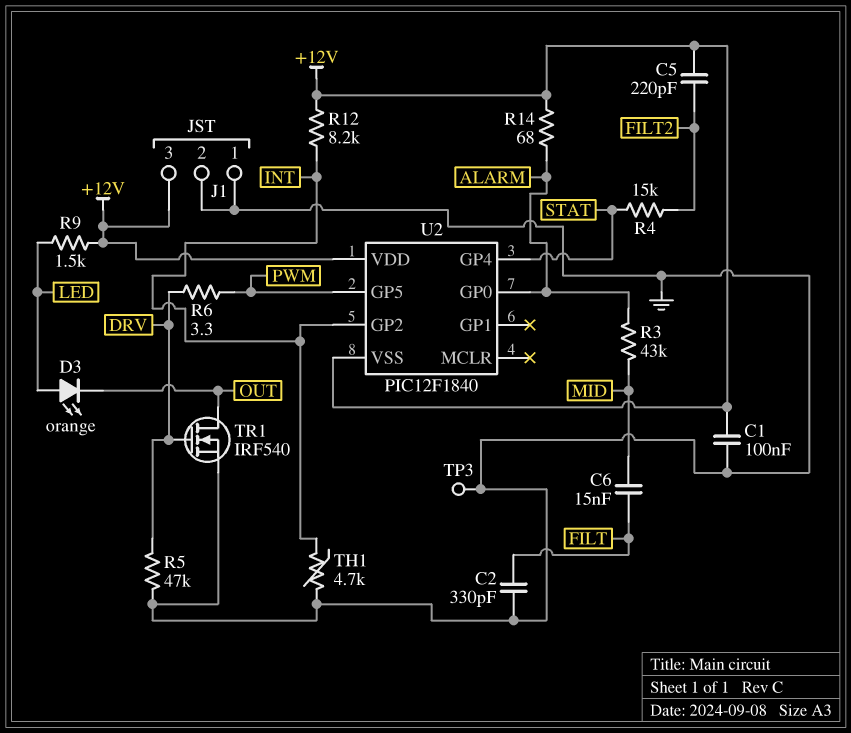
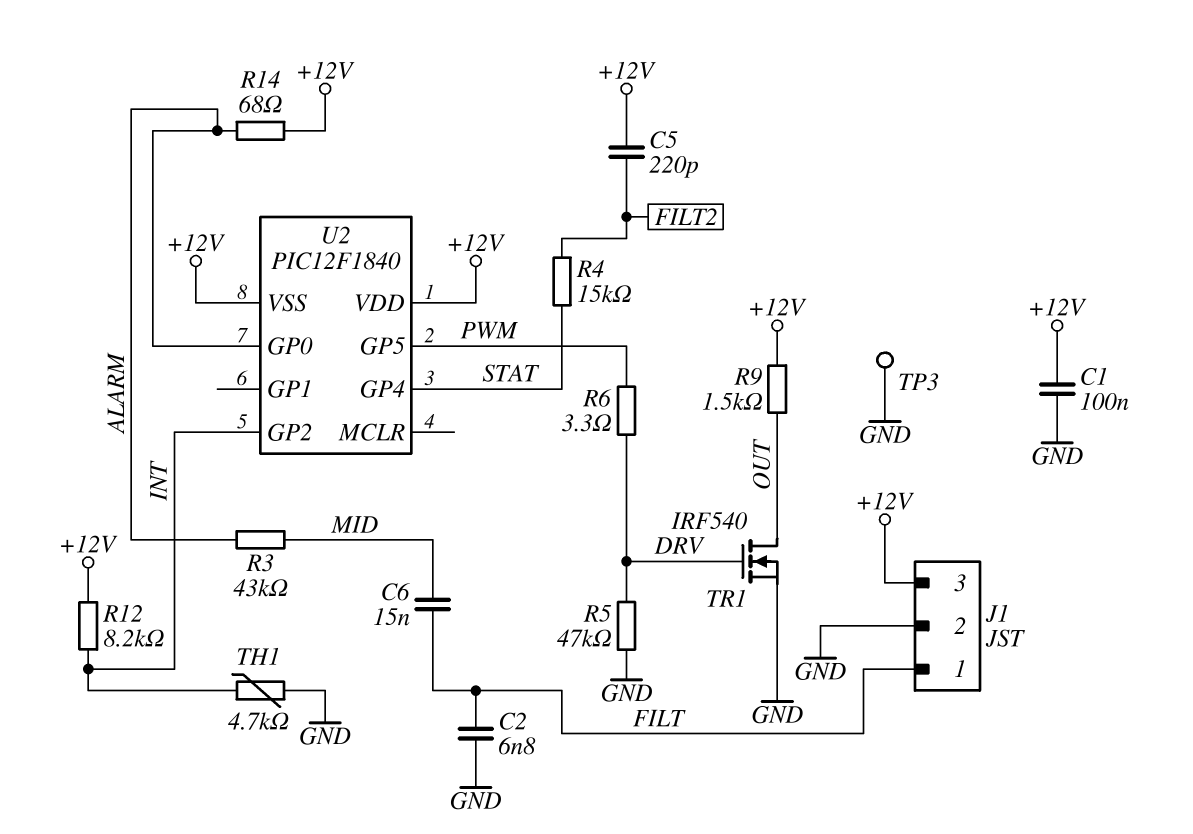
C2: 330pF (FILT, GND) -> 6.8nF (FILT, GND)
D3: LED orange (A LED, K OUT) -> none
J1 pin 1: GND -> FILT
R9: 1.5k (+12V, LED) -> 1.5k (+12V, OUT)

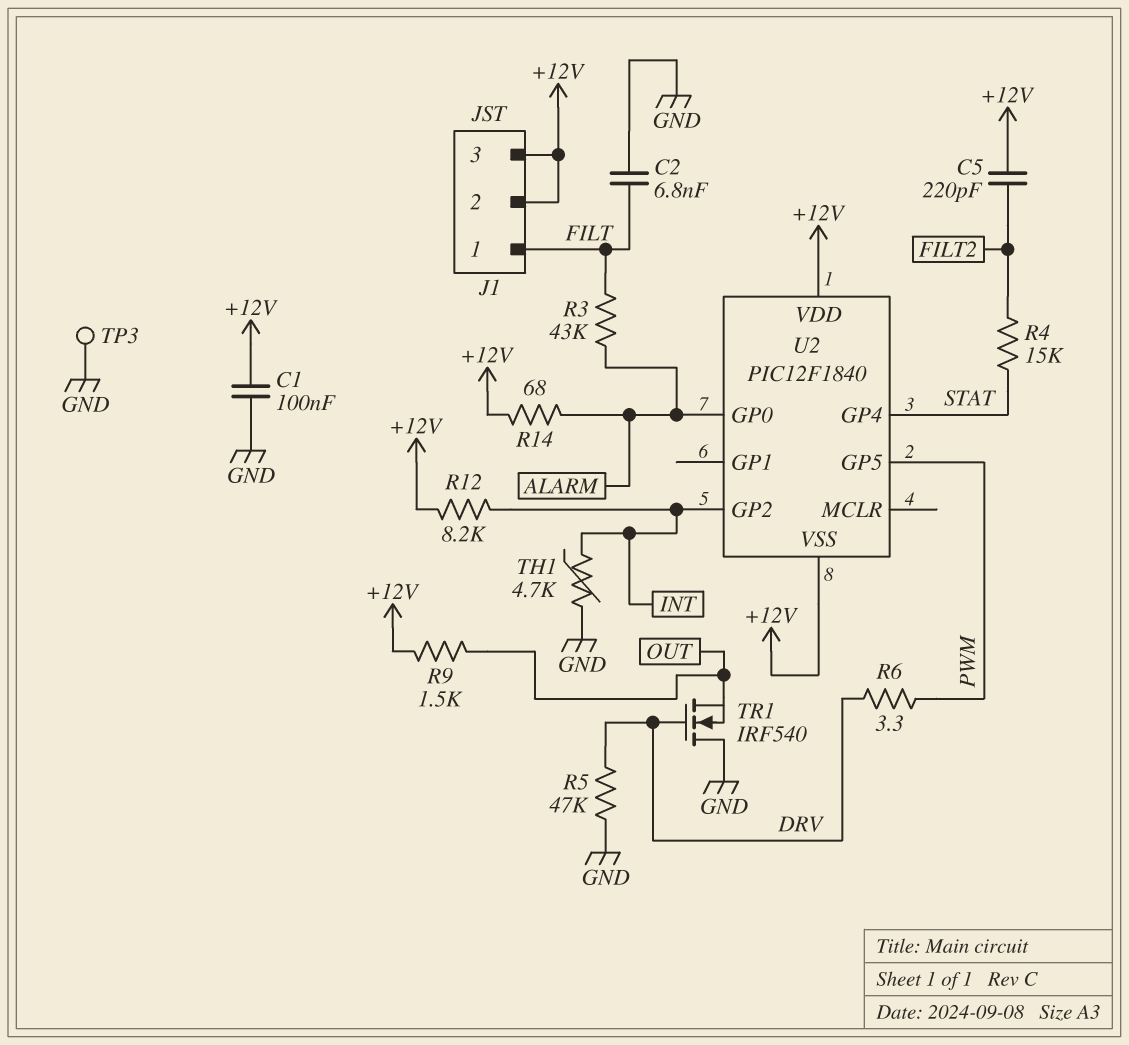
C6: 15nF (FILT, MID) -> none
J1 pin 2: GND -> +12V
R3: 43k (ALARM, MID) -> 43k (ALARM, FILT)
TR1: NMOS IRF540 (G DRV, D OUT, S GND) -> NMOS IRF540 (G DRV, D GND, S OUT)

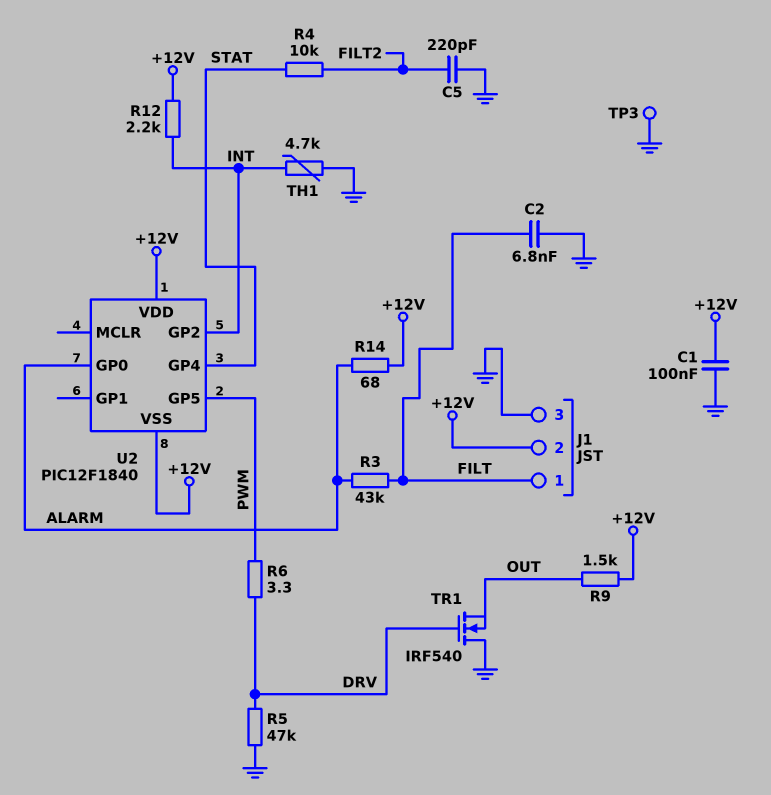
C5: 220pF (+12V, FILT2) -> 220pF (FILT2, GND)
J1 pin 3: +12V -> GND
R4: 15k (FILT2, STAT) -> 10k (FILT2, STAT)
R12: 8.2k (+12V, INT) -> 2.2k (+12V, INT)

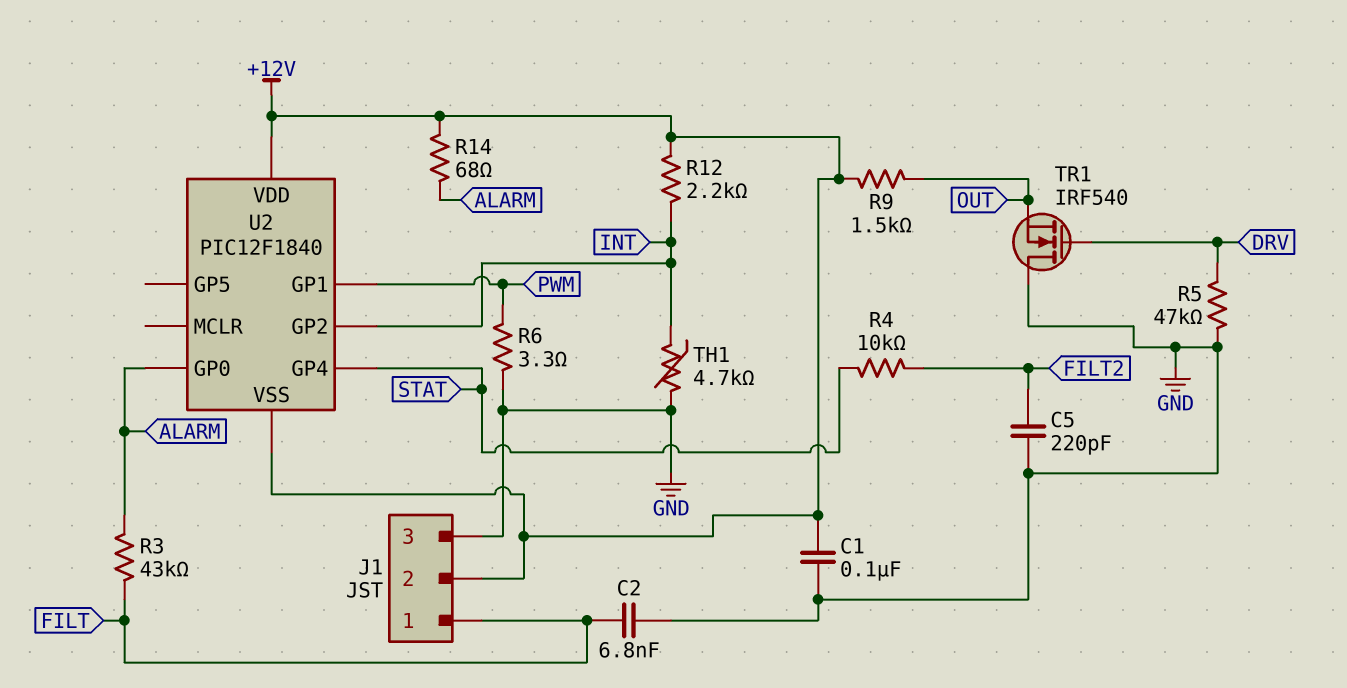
R6: 3.3 (DRV, PWM) -> 3.3 (GND, PWM)
TP3: test point (GND) -> none
U2 pin GP1: none -> PWM
U2 pin GP5: PWM -> none

